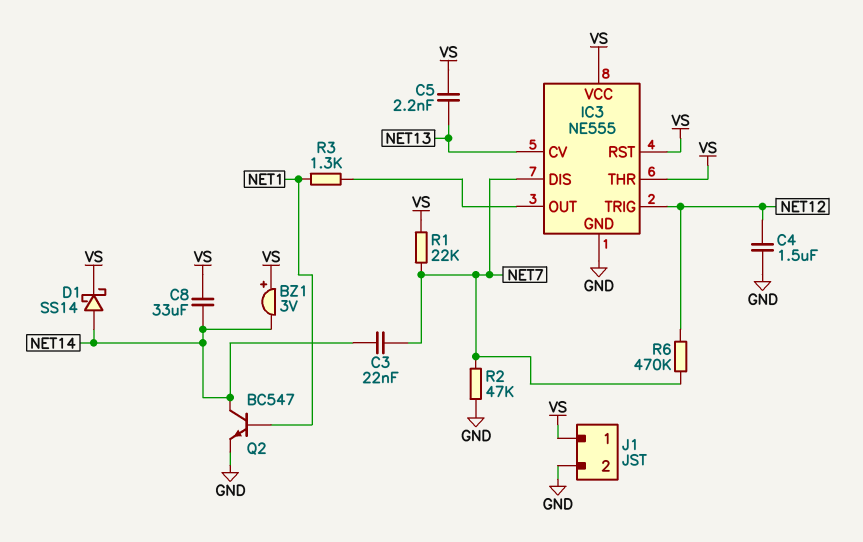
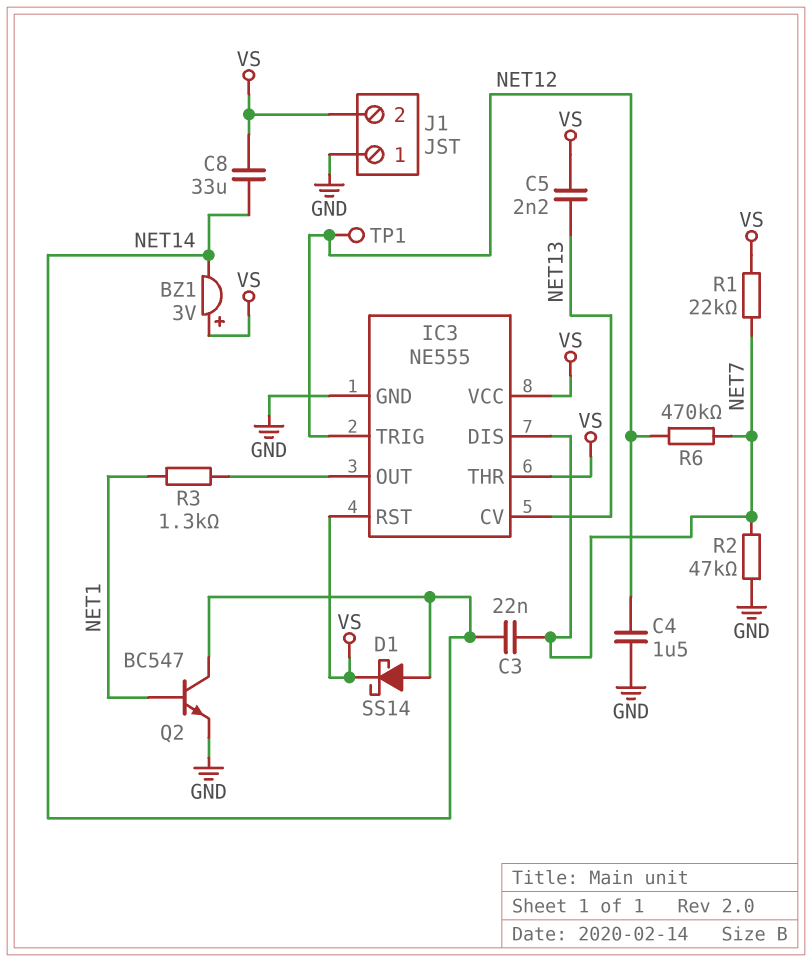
J1 pin 1: VS -> GND
J1 pin 2: GND -> VS
TP1: none -> test point (NET12)

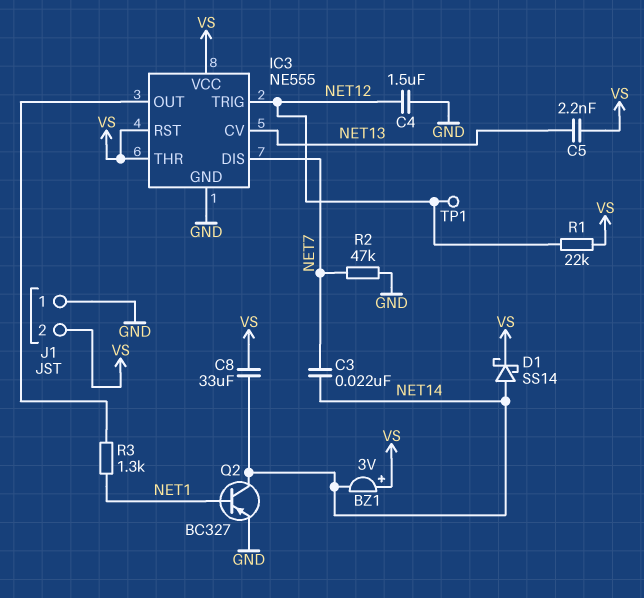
Q2: NPN BC547 (B NET1, C NET14, E GND) -> PNP BC327 (B NET1, C NET14, E GND)
R1: 22k (NET7, VS) -> 22k (NET12, VS)
R6: 470k (NET7, NET12) -> none

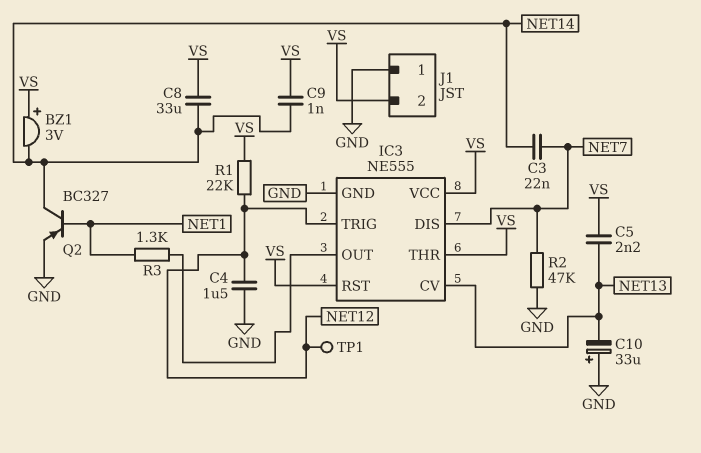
C9: none -> 1nF (NET14, VS)
C10: none -> 33uF (plus GND, minus NET13)
D1: schottky SS14 (A NET14, K VS) -> none

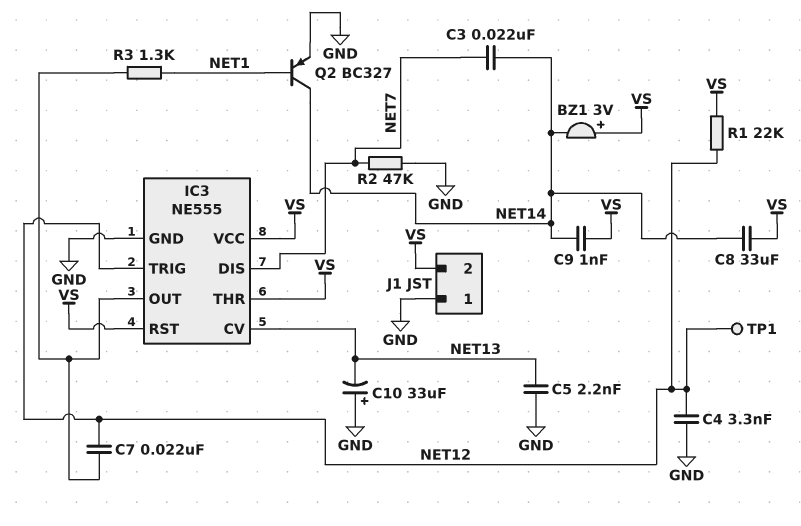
C4: 1.5uF (GND, NET12) -> 3.3nF (GND, NET12)
C5: 2.2nF (NET13, VS) -> 2.2nF (GND, NET13)
C7: none -> 22nF (IC3/OUT, NET12)

